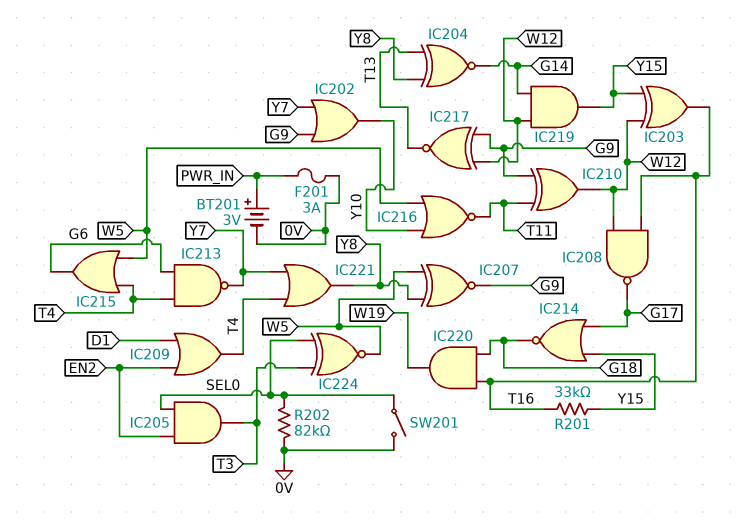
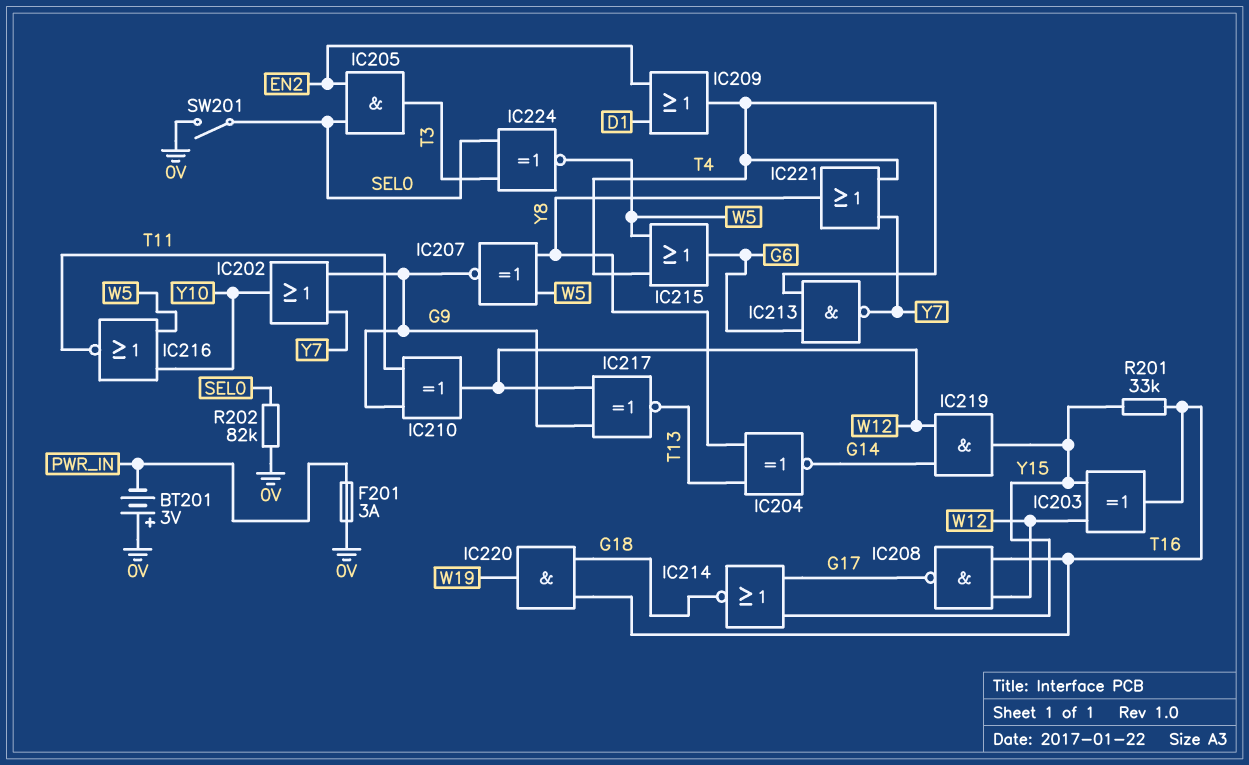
BT201: 3V (plus PWR_IN, minus 0V) -> 3V (plus 0V, minus PWR_IN)

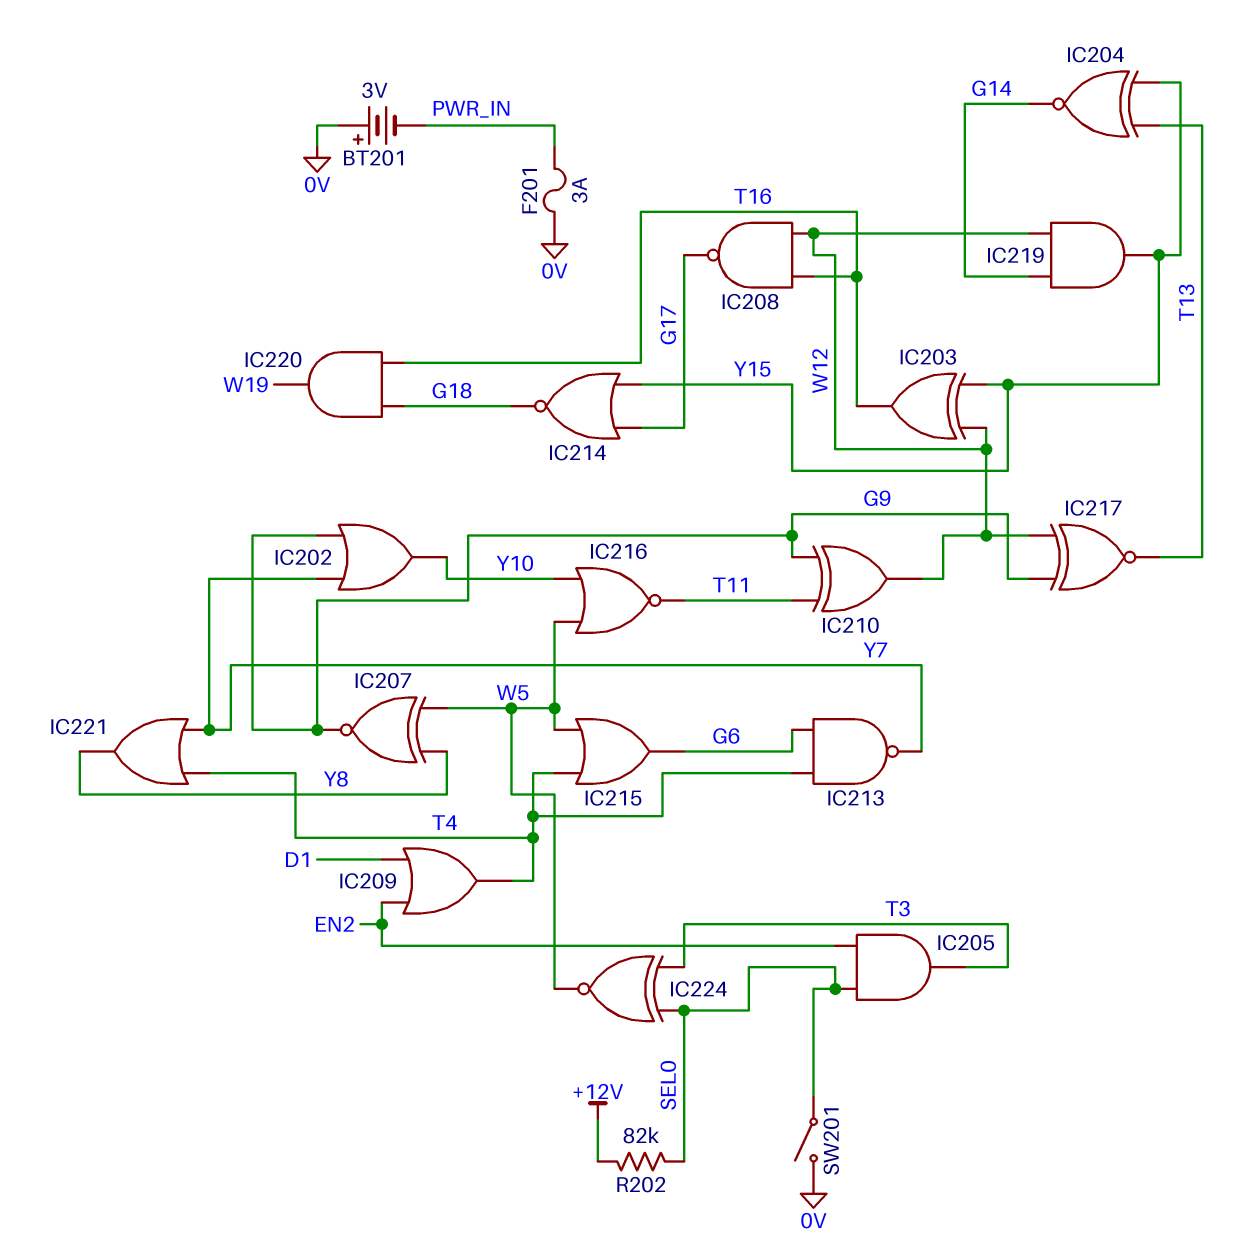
IC204: XNOR (in T13, in Y8, out G14) -> XNOR (in T13, in Y15, out G14)
R201: 33k (T16, Y15) -> none
R202: 82k (0V, SEL0) -> 82k (+12V, SEL0)

